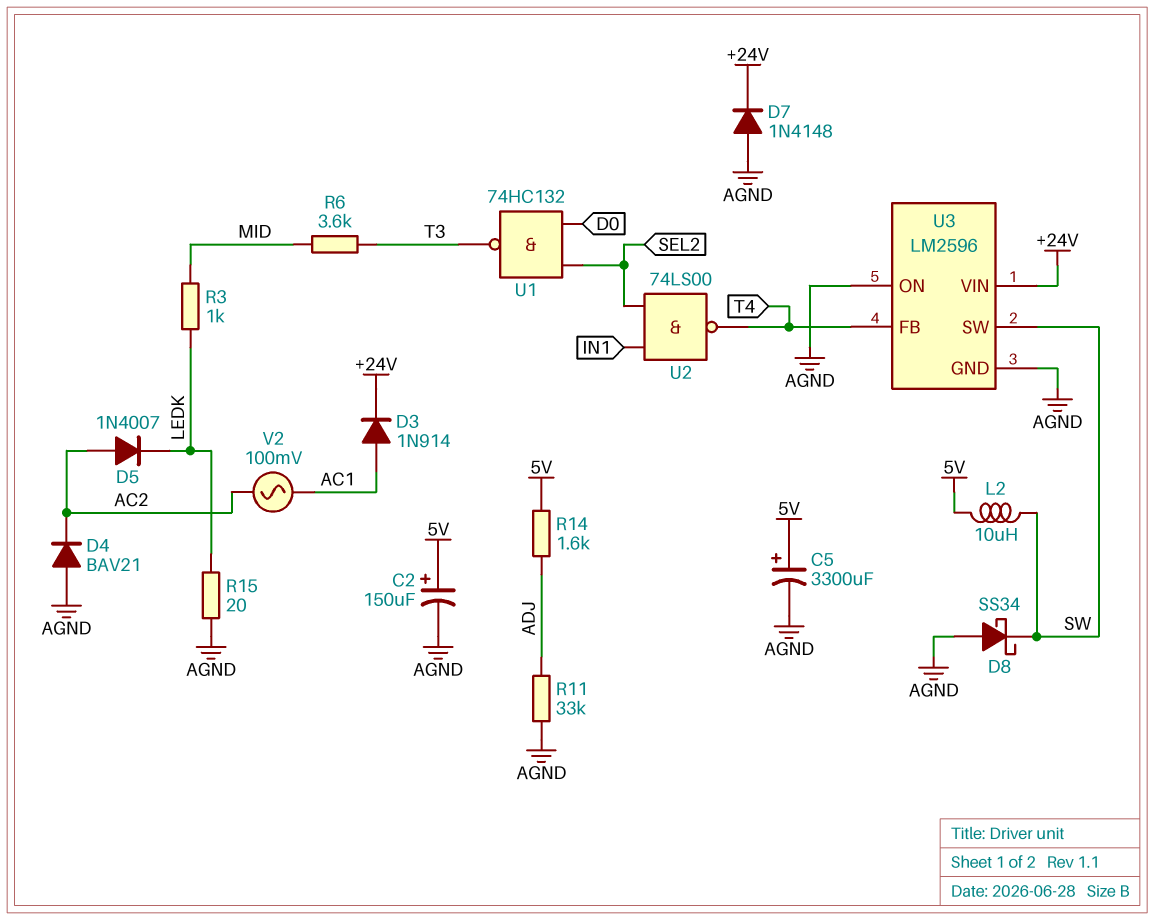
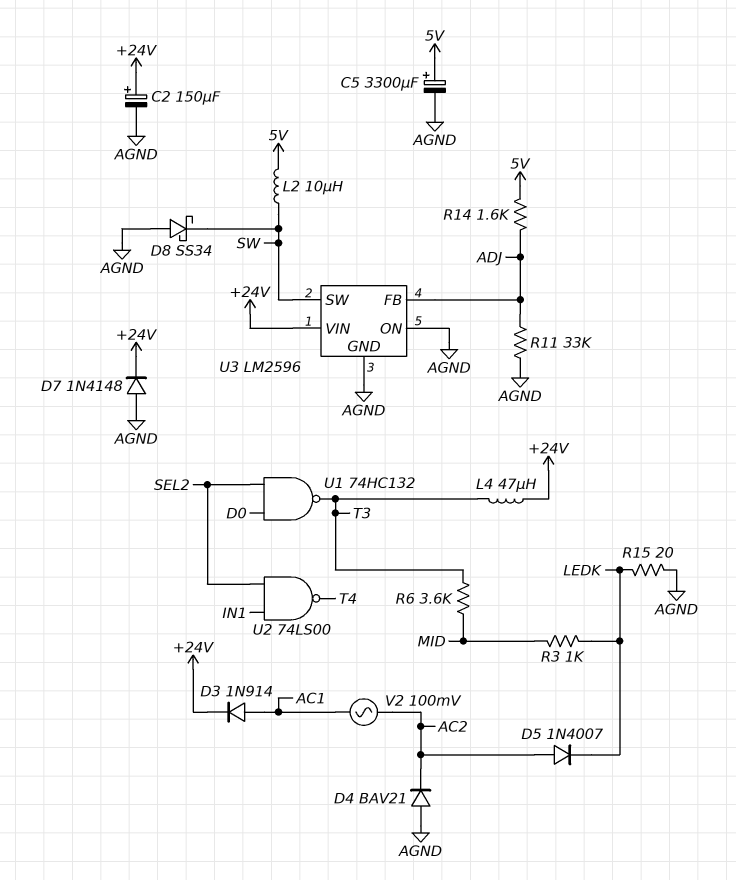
C2: 150uF (plus 5V, minus AGND) -> 150uF (plus +24V, minus AGND)
L4: none -> 47uH (+24V, T3)
U3 pin FB: T4 -> ADJ

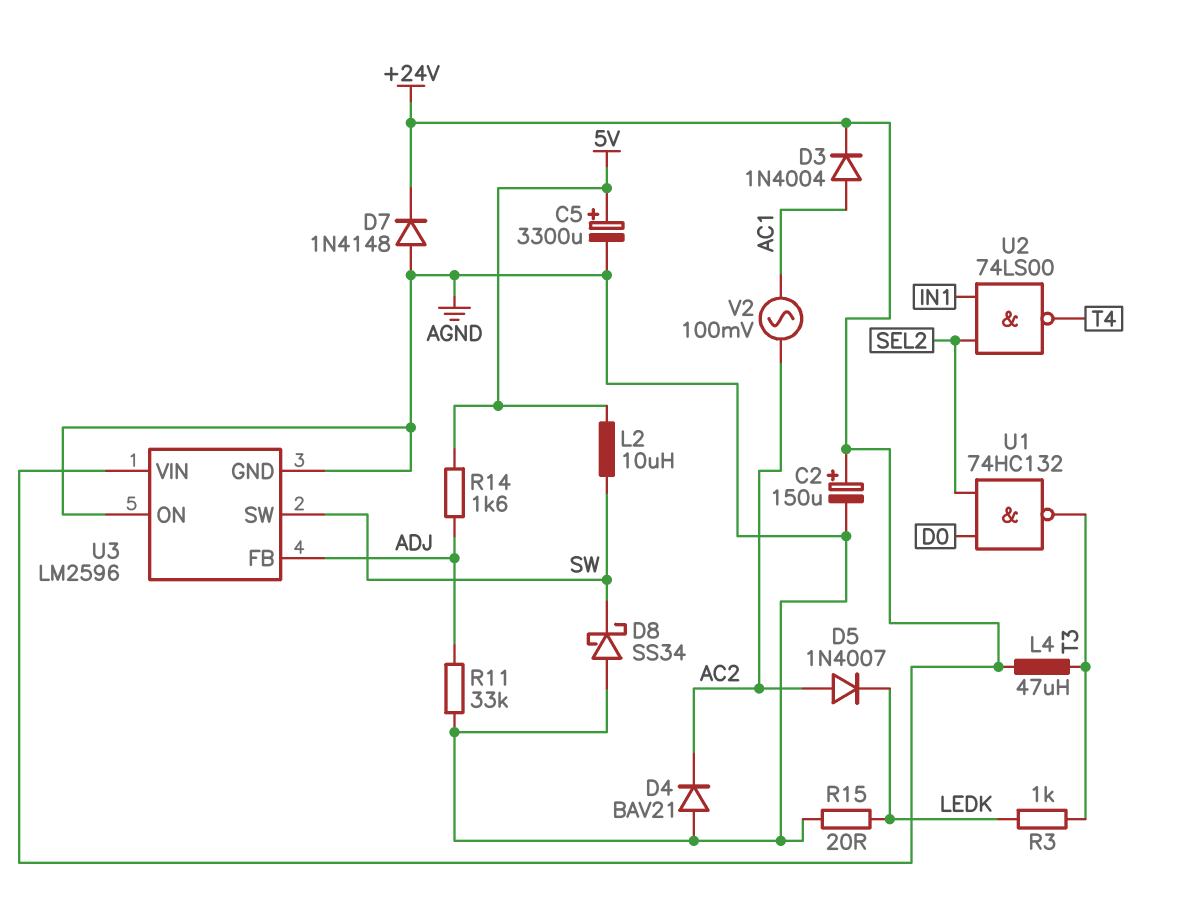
D3: diode 1N914 (A AC1, K +24V) -> diode 1N4004 (A AC1, K +24V)
R3: 1k (LEDK, MID) -> 1k (LEDK, T3)
R6: 3.6k (MID, T3) -> none

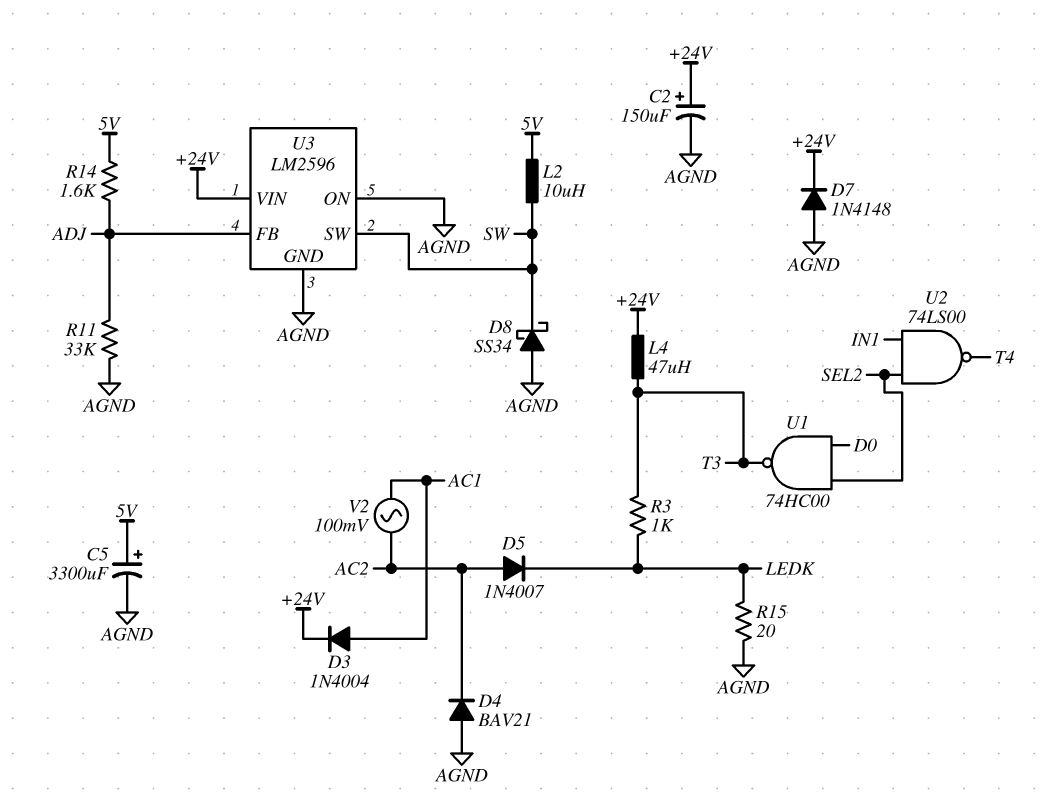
U1: NAND 74HC132 (in D0, in SEL2, out T3) -> NAND 74HC00 (in D0, in SEL2, out T3)

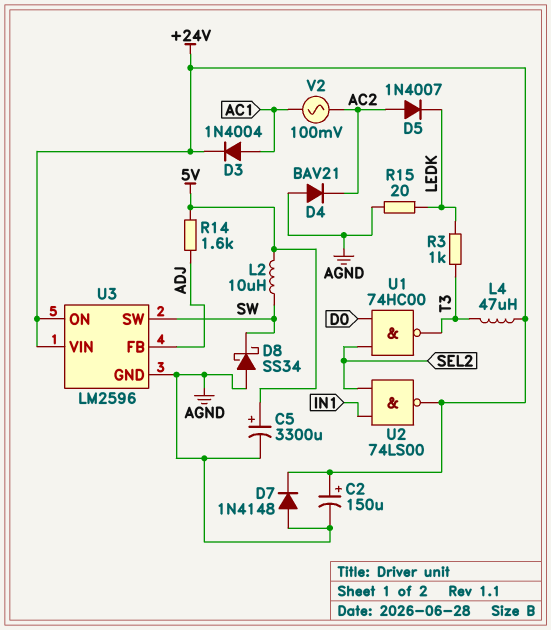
R11: 33k (ADJ, AGND) -> none
U2: NAND 74LS00 (in IN1, in SEL2, out T4) -> NAND 74LS00 (in IN1, in SEL2, out +24V)
U3 pin ON: AGND -> +24V

